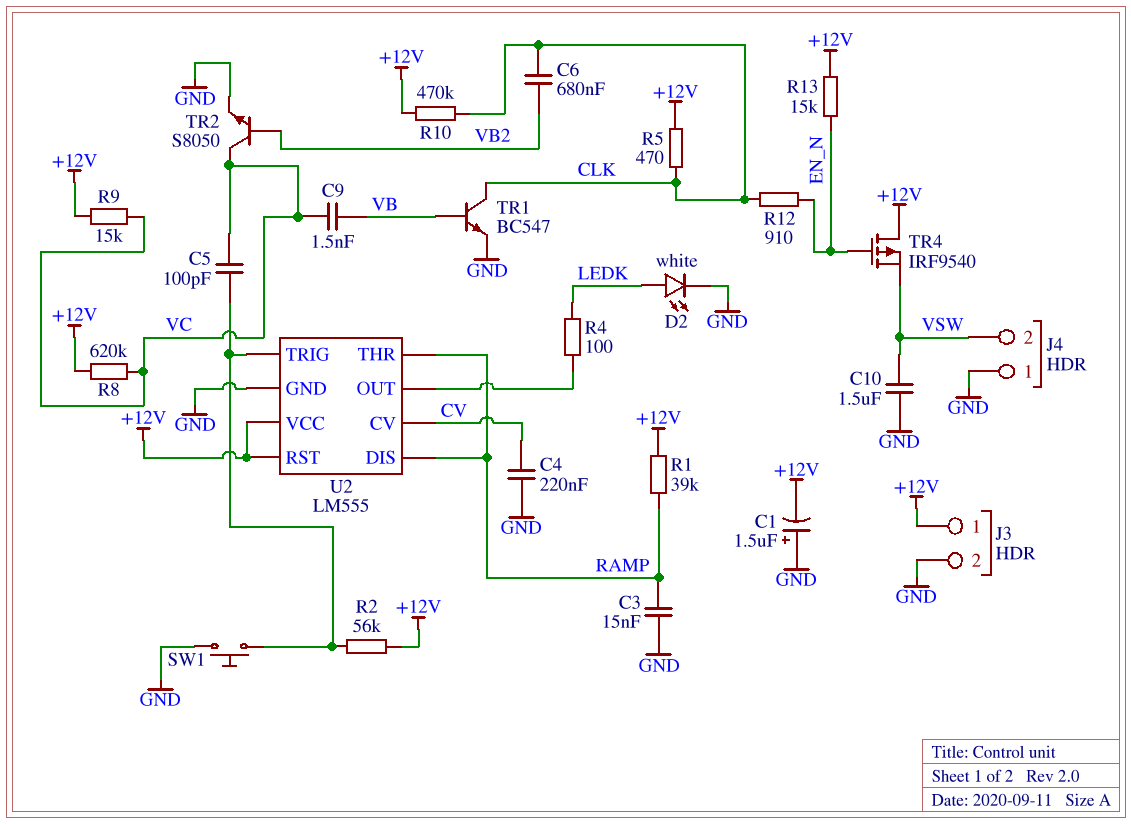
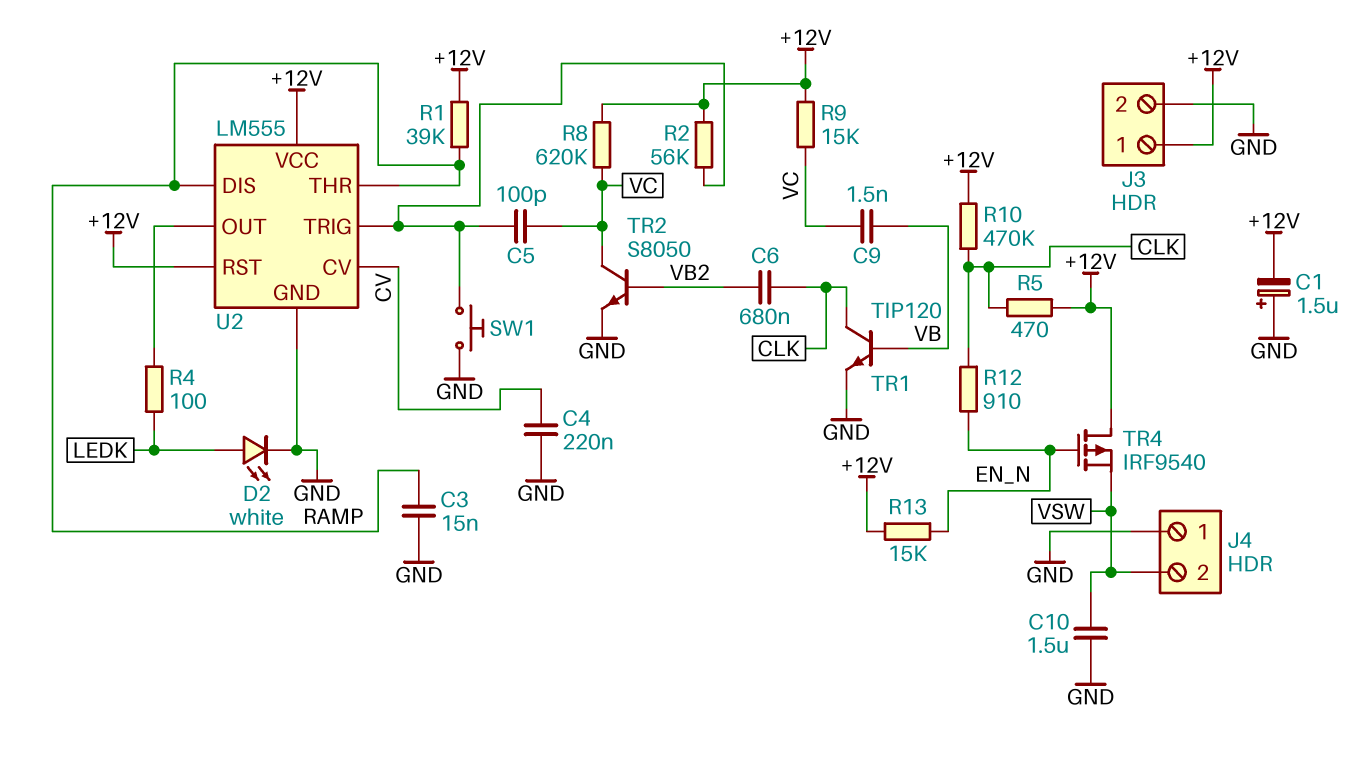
TR1: NPN BC547 (B VB, C CLK, E GND) -> NPN TIP120 (B VB, C CLK, E GND)

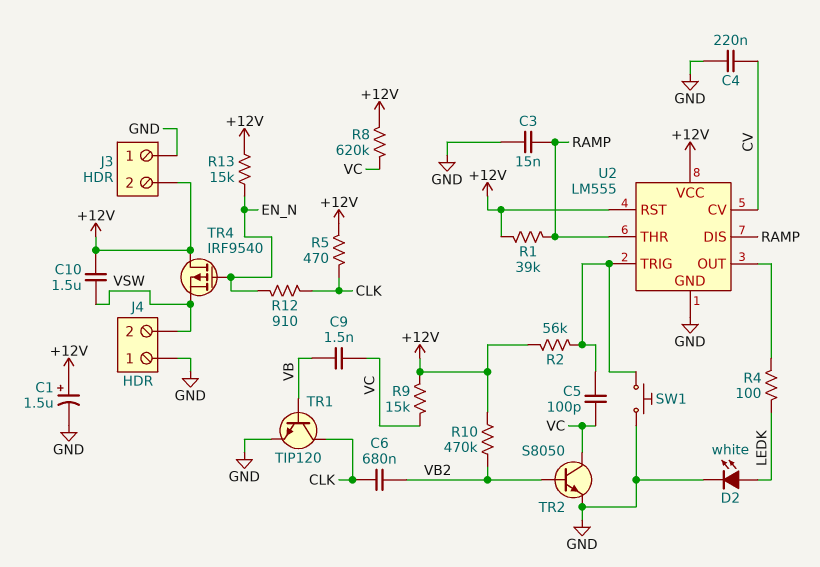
C1: 1.5uF (plus GND, minus +12V) -> 1.5uF (plus +12V, minus GND)
C10: 1.5uF (GND, VSW) -> 1.5uF (+12V, VSW)
J3 pin 1: +12V -> GND
J3 pin 2: GND -> +12V
R10: 470k (+12V, CLK) -> 470k (+12V, VB2)

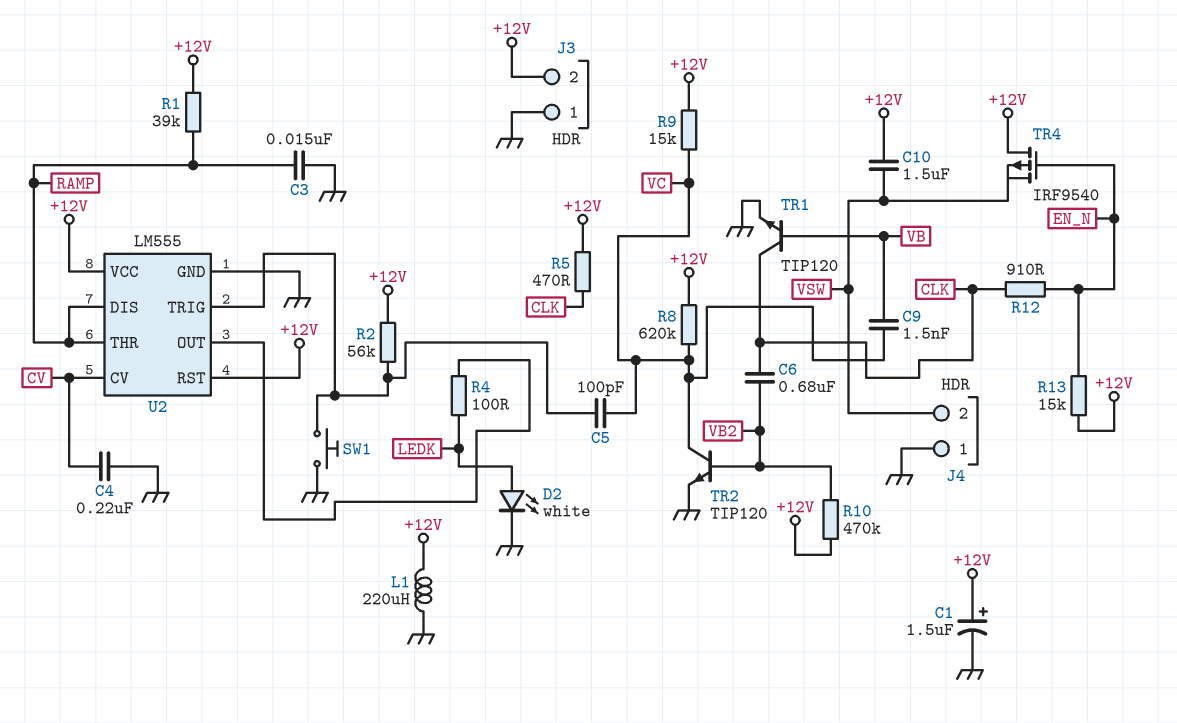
L1: none -> 220uH (+12V, GND)
TR2: NPN S8050 (B VB2, C VC, E GND) -> NPN TIP120 (B VB2, C VC, E GND)

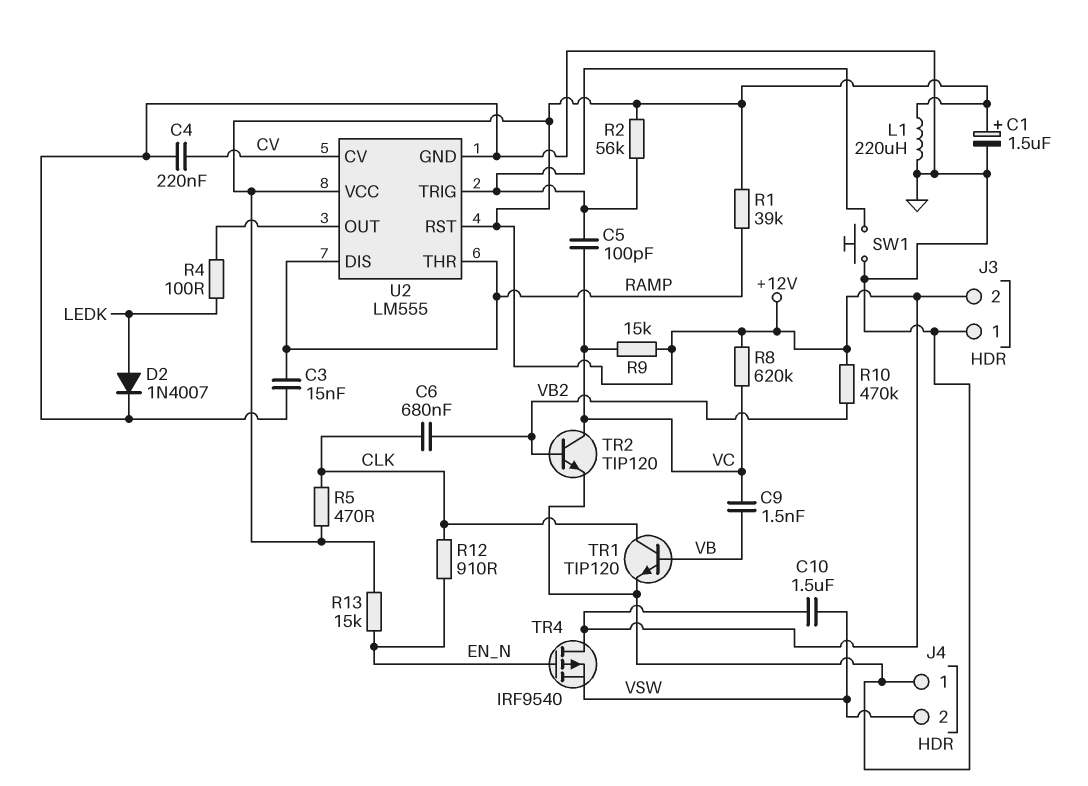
D2: LED white (A LEDK, K GND) -> diode 1N4007 (A LEDK, K GND)

